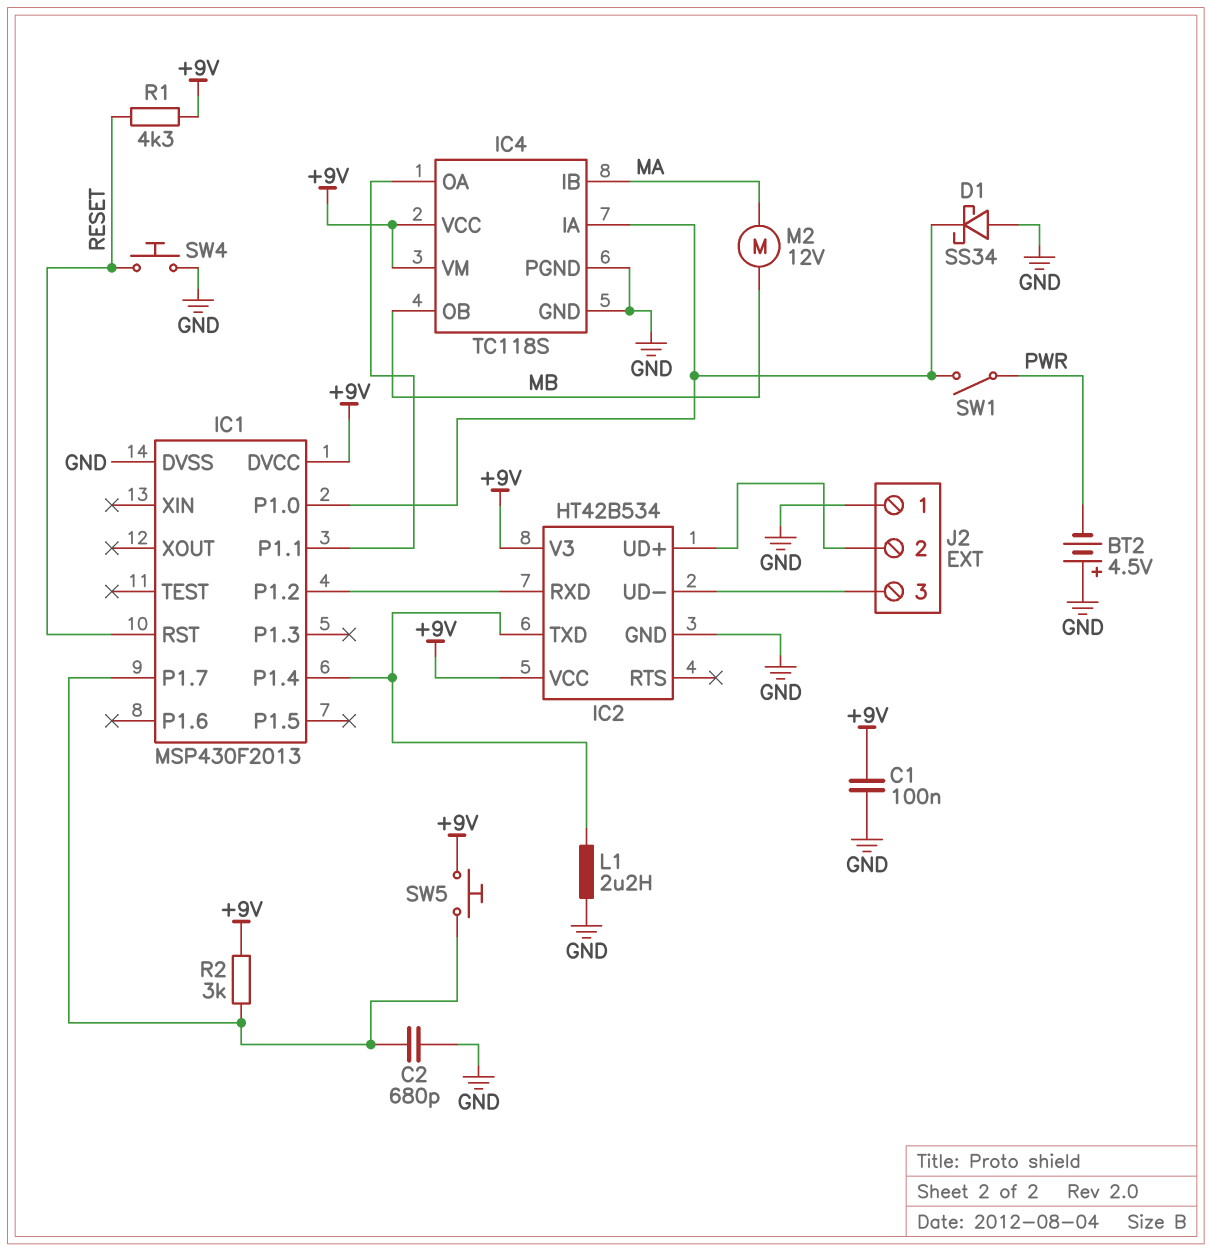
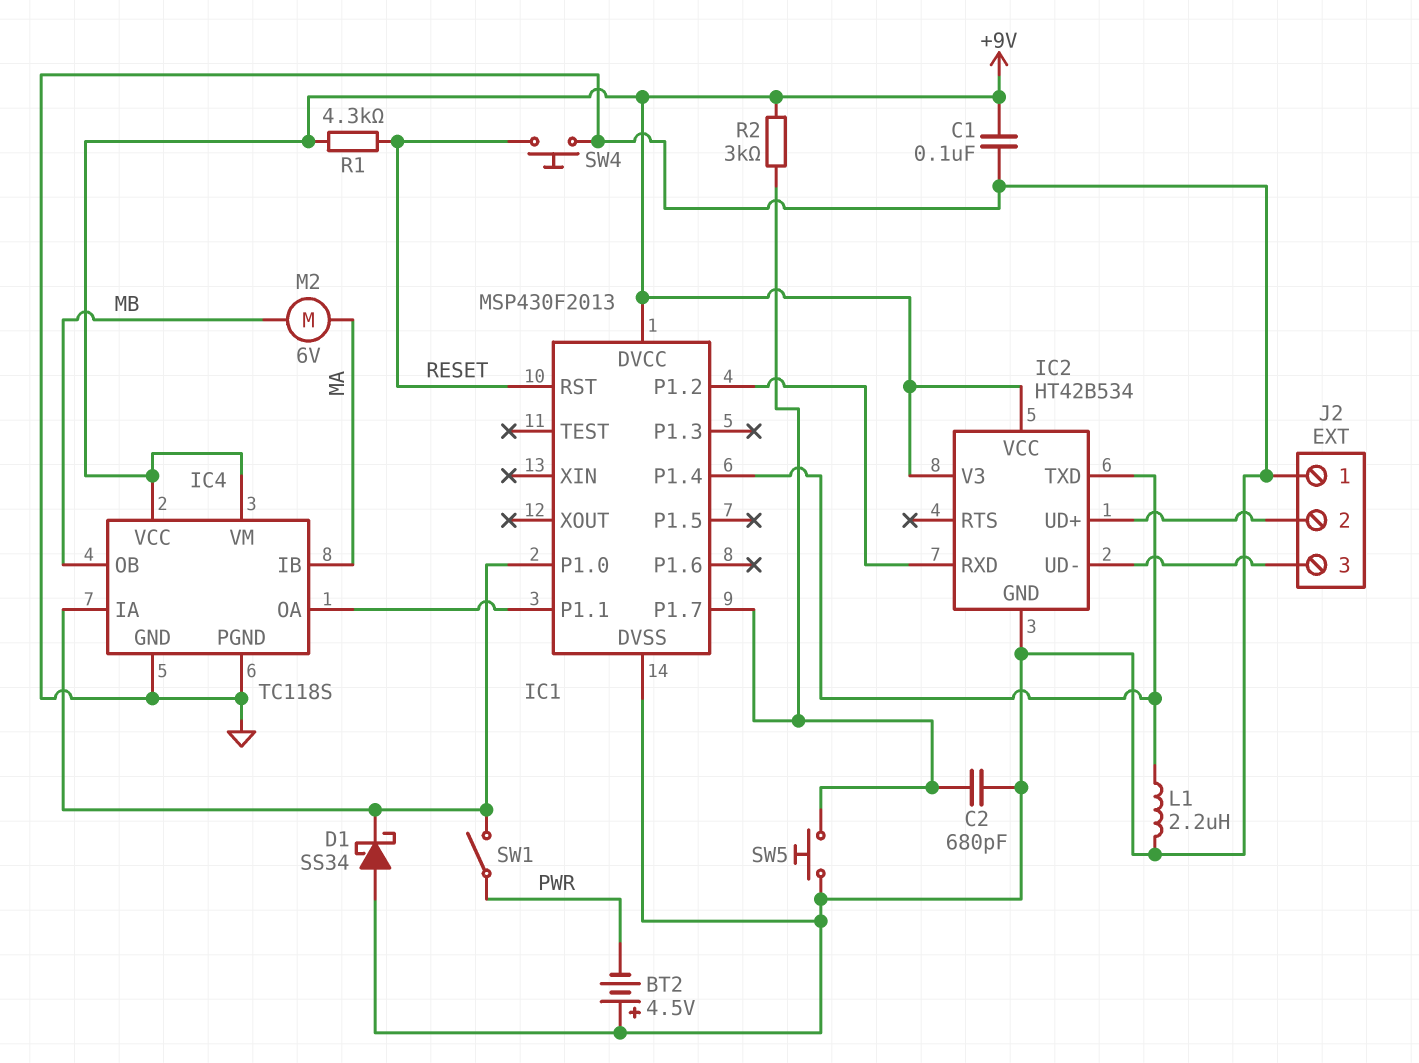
M2: motor 12V (MA, MB) -> motor 6V (MA, MB)
SW5: button (+9V, IC1/P1.7) -> button (GND, IC1/P1.7)

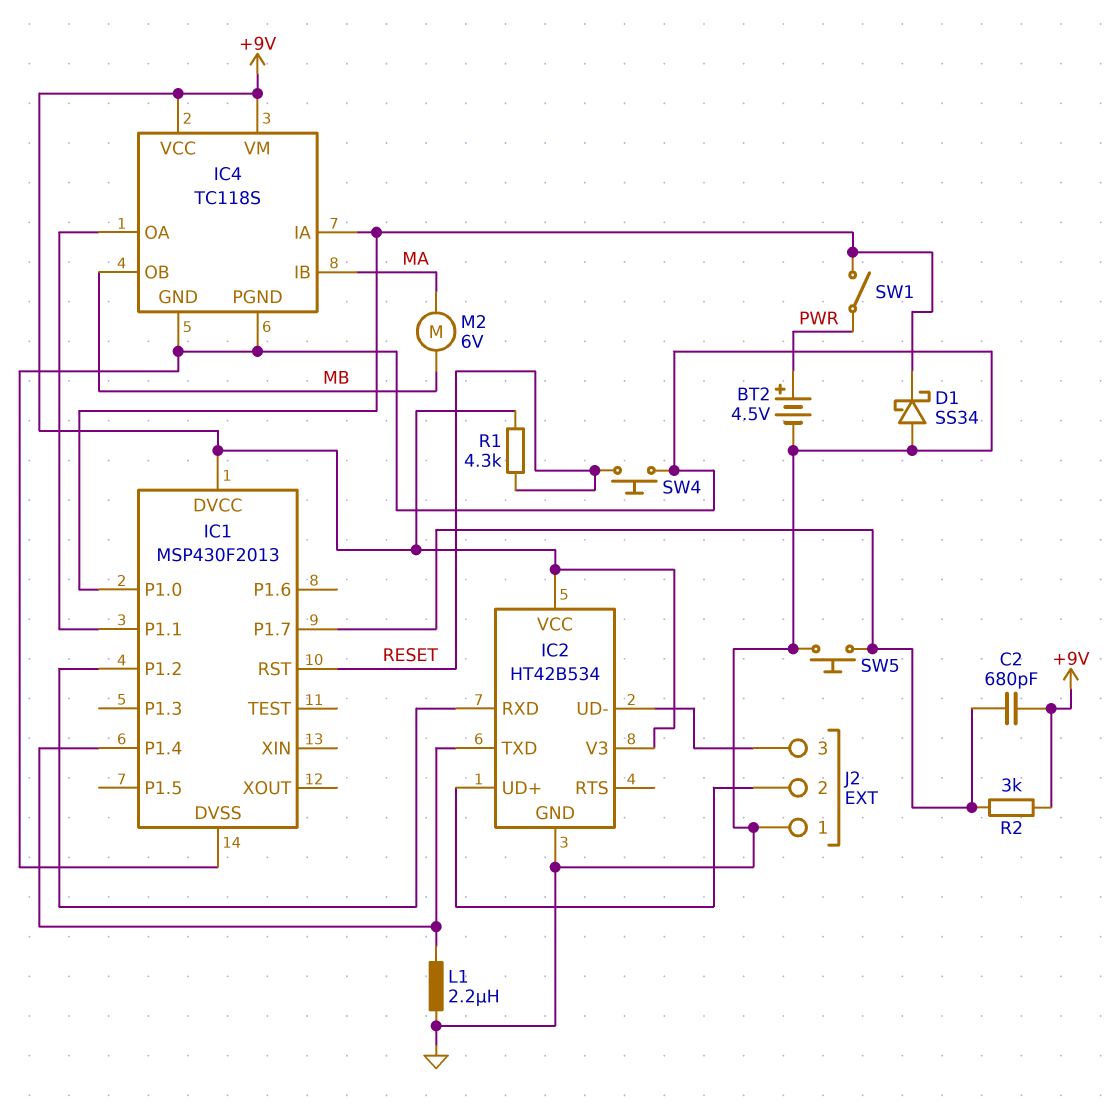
BT2: 4.5V (plus GND, minus PWR) -> 4.5V (plus PWR, minus GND)
C1: 100nF (+9V, GND) -> none
C2: 680pF (GND, IC1/P1.7) -> 680pF (+9V, IC1/P1.7)

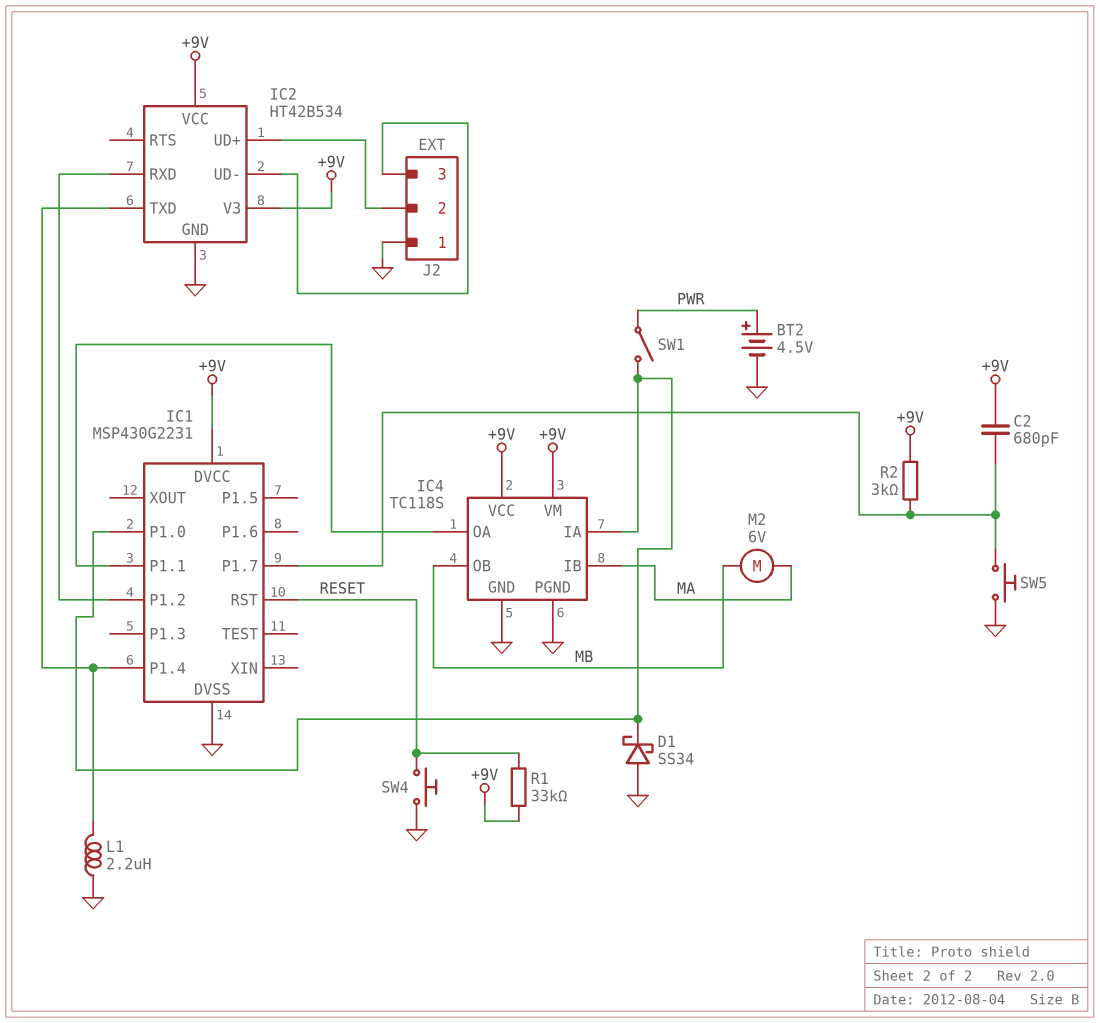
IC1: MSP430F2013 -> MSP430G2231
R1: 4.3k (+9V, RESET) -> 33k (+9V, RESET)

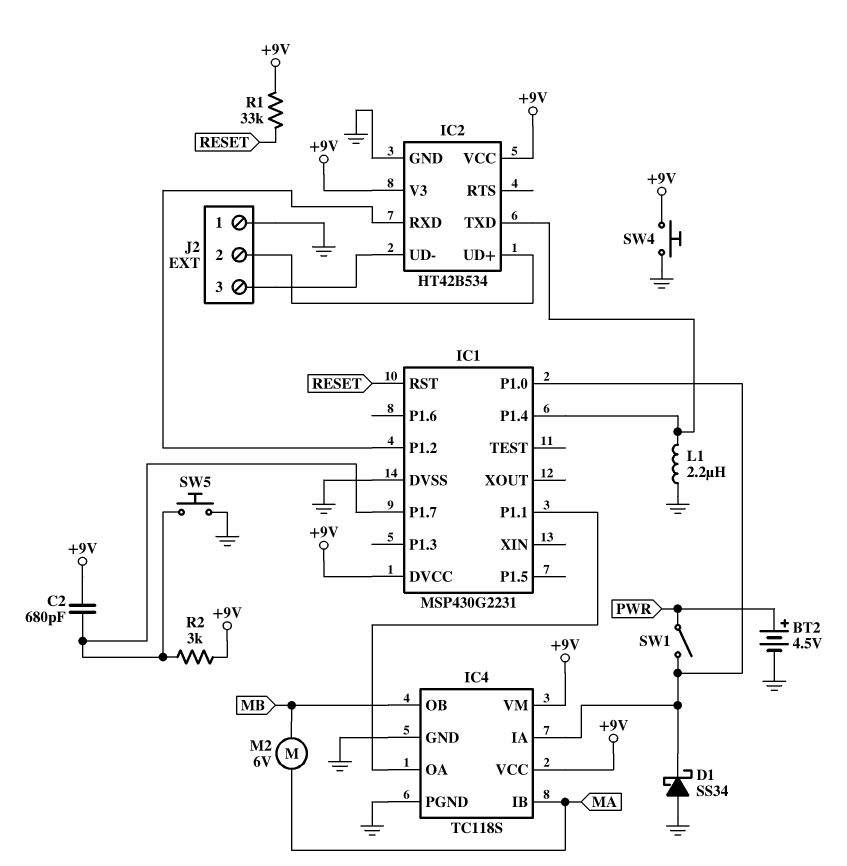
SW4: button (GND, RESET) -> button (+9V, GND)

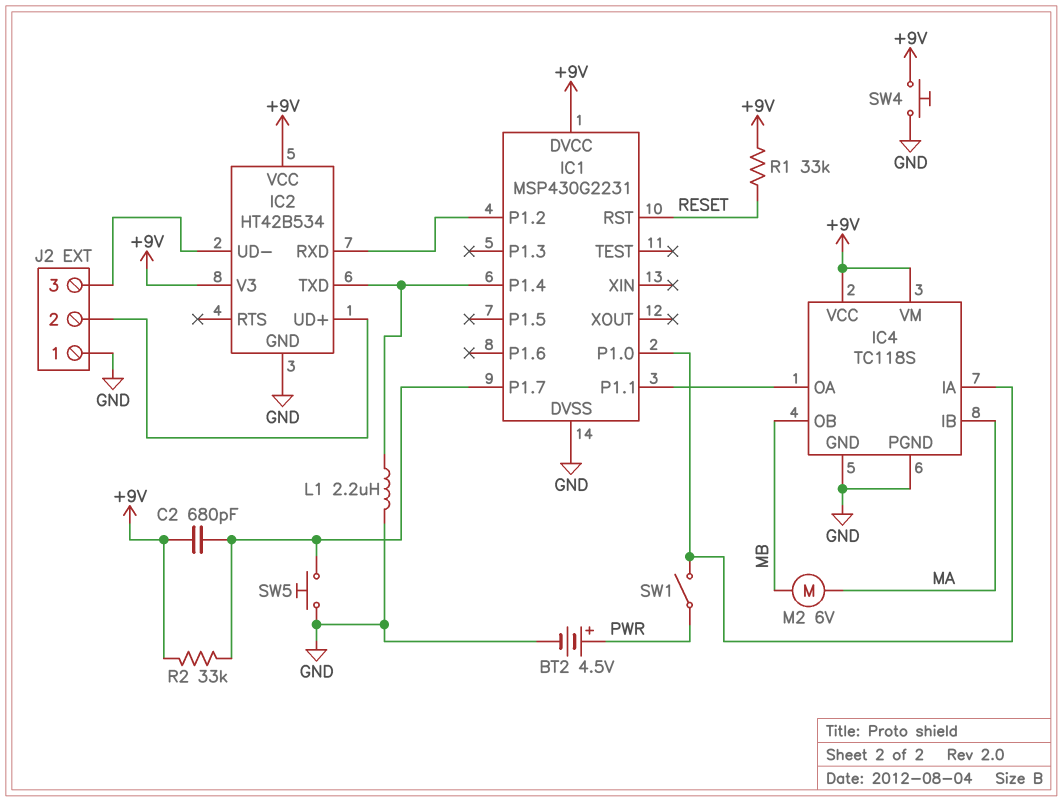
D1: schottky SS34 (A GND, K IC1/P1.0) -> none
R2: 3k (+9V, IC1/P1.7) -> 33k (+9V, IC1/P1.7)

